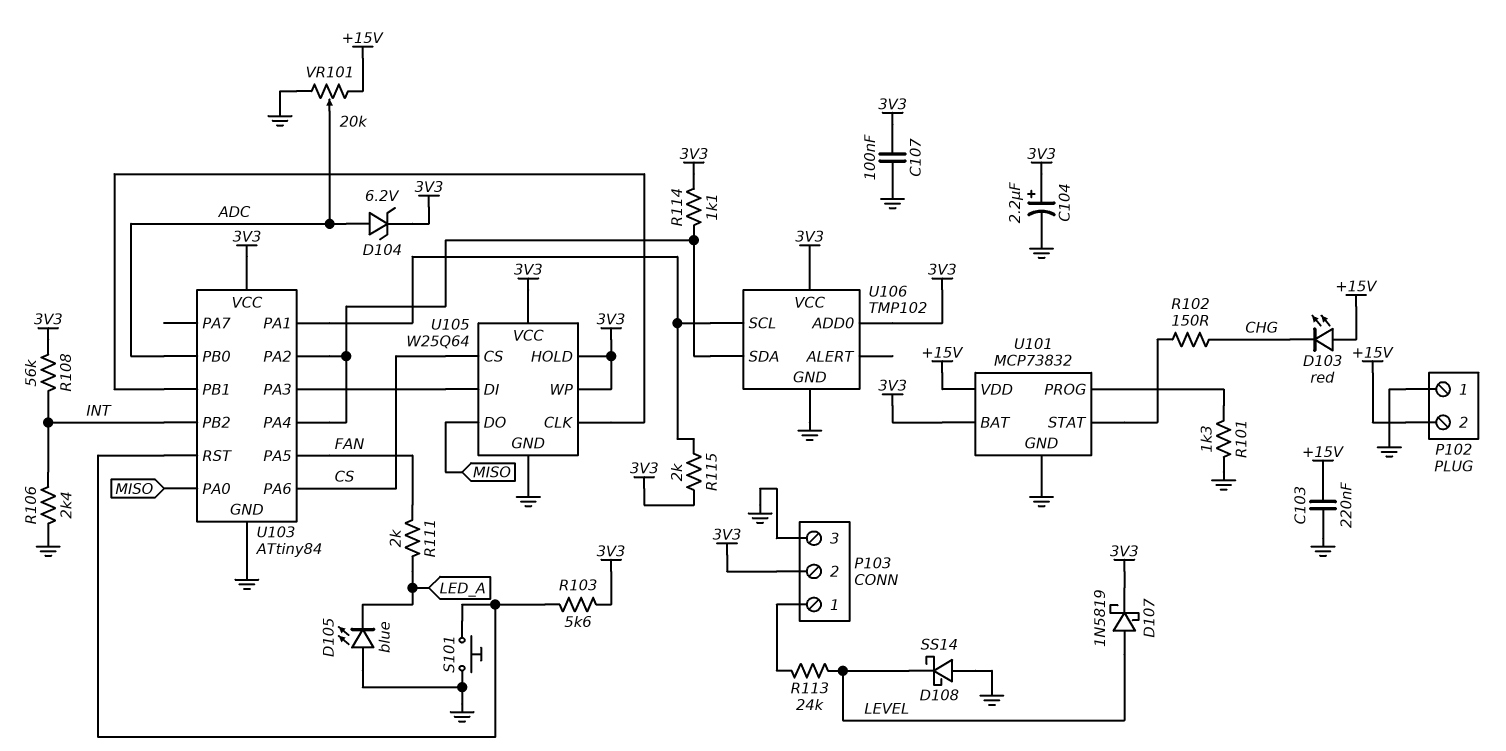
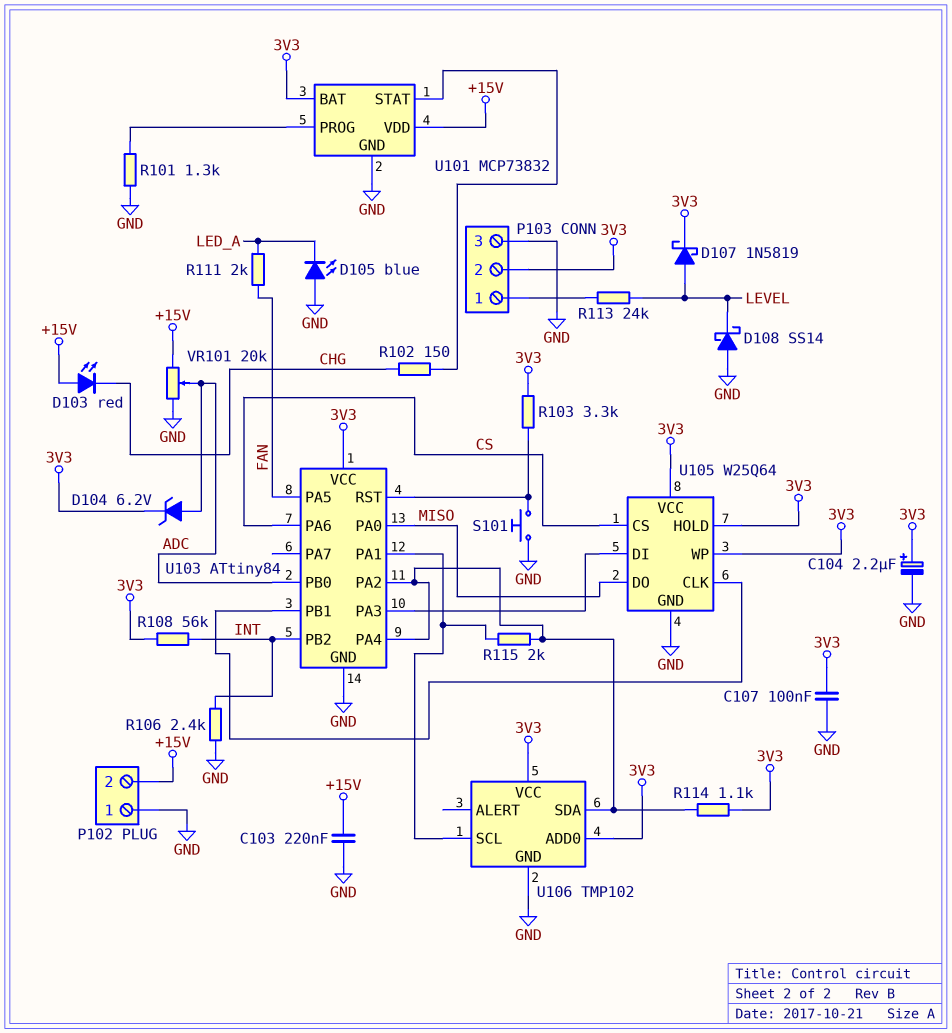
R103: 5.6k (3V3, U103/RST) -> 3.3k (3V3, U103/RST)
R115: 2k (3V3, U103/PA1) -> 2k (U103/PA1, U103/PA2)

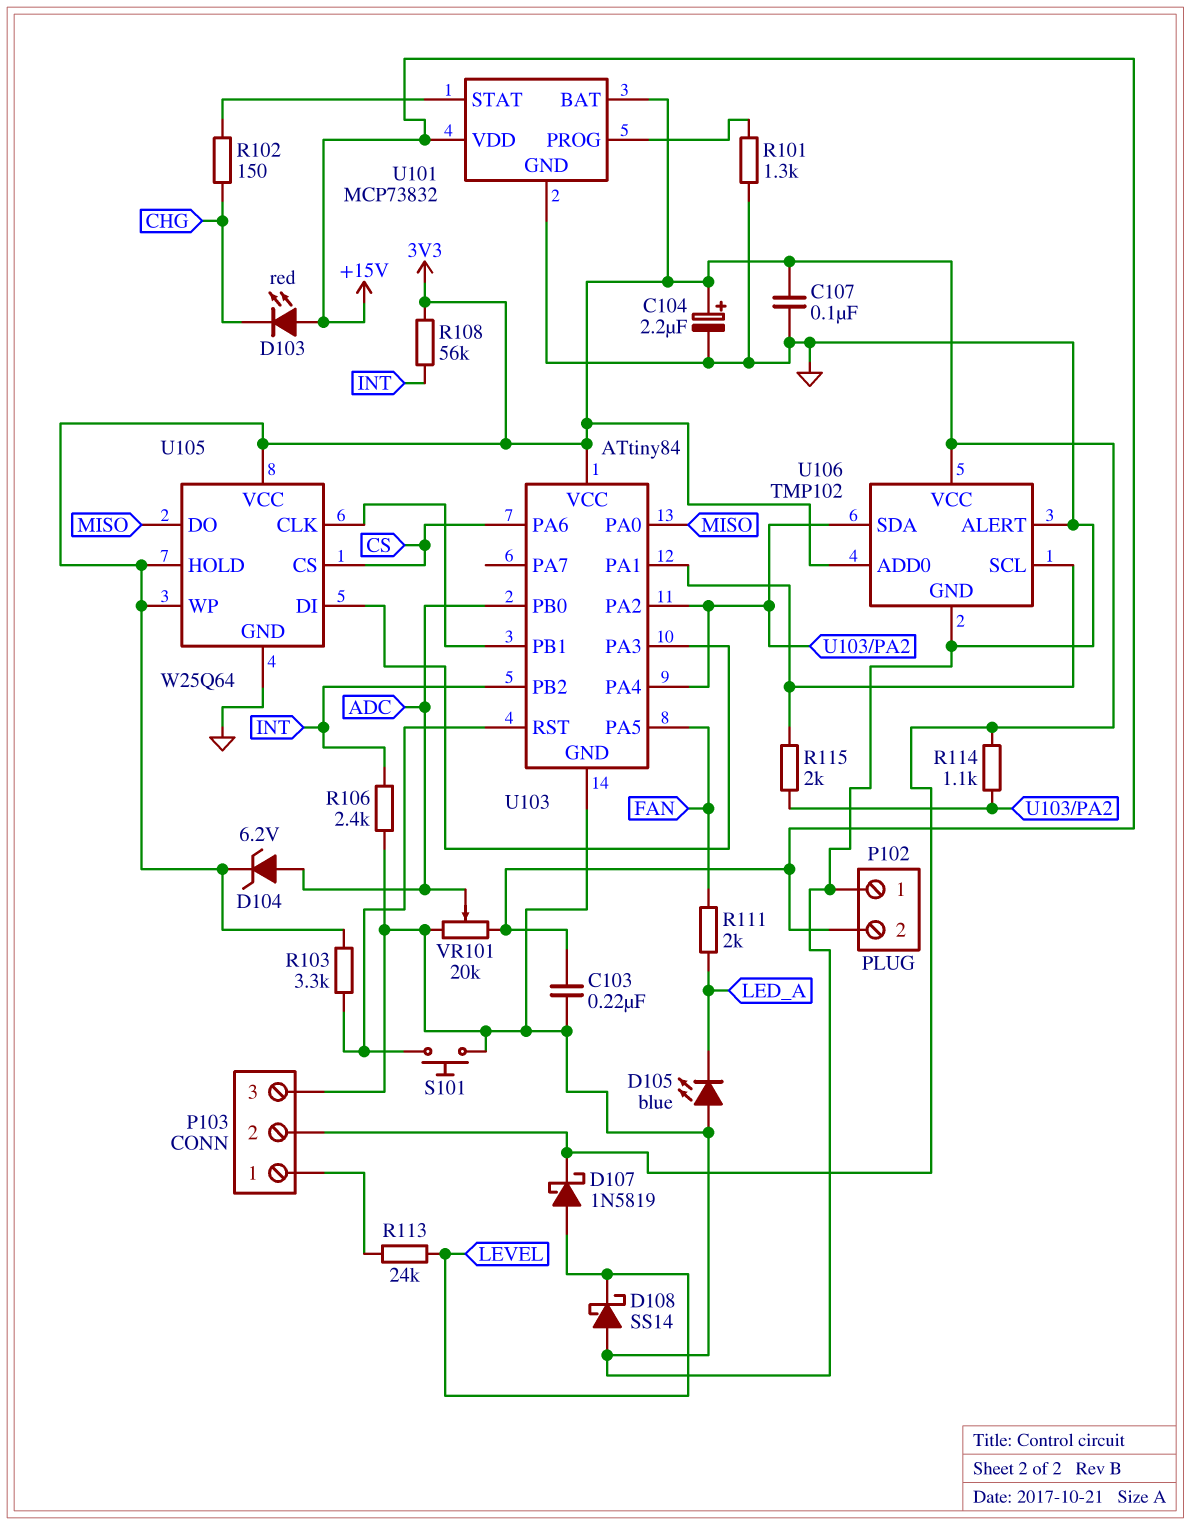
U106 pin ALERT: none -> GND

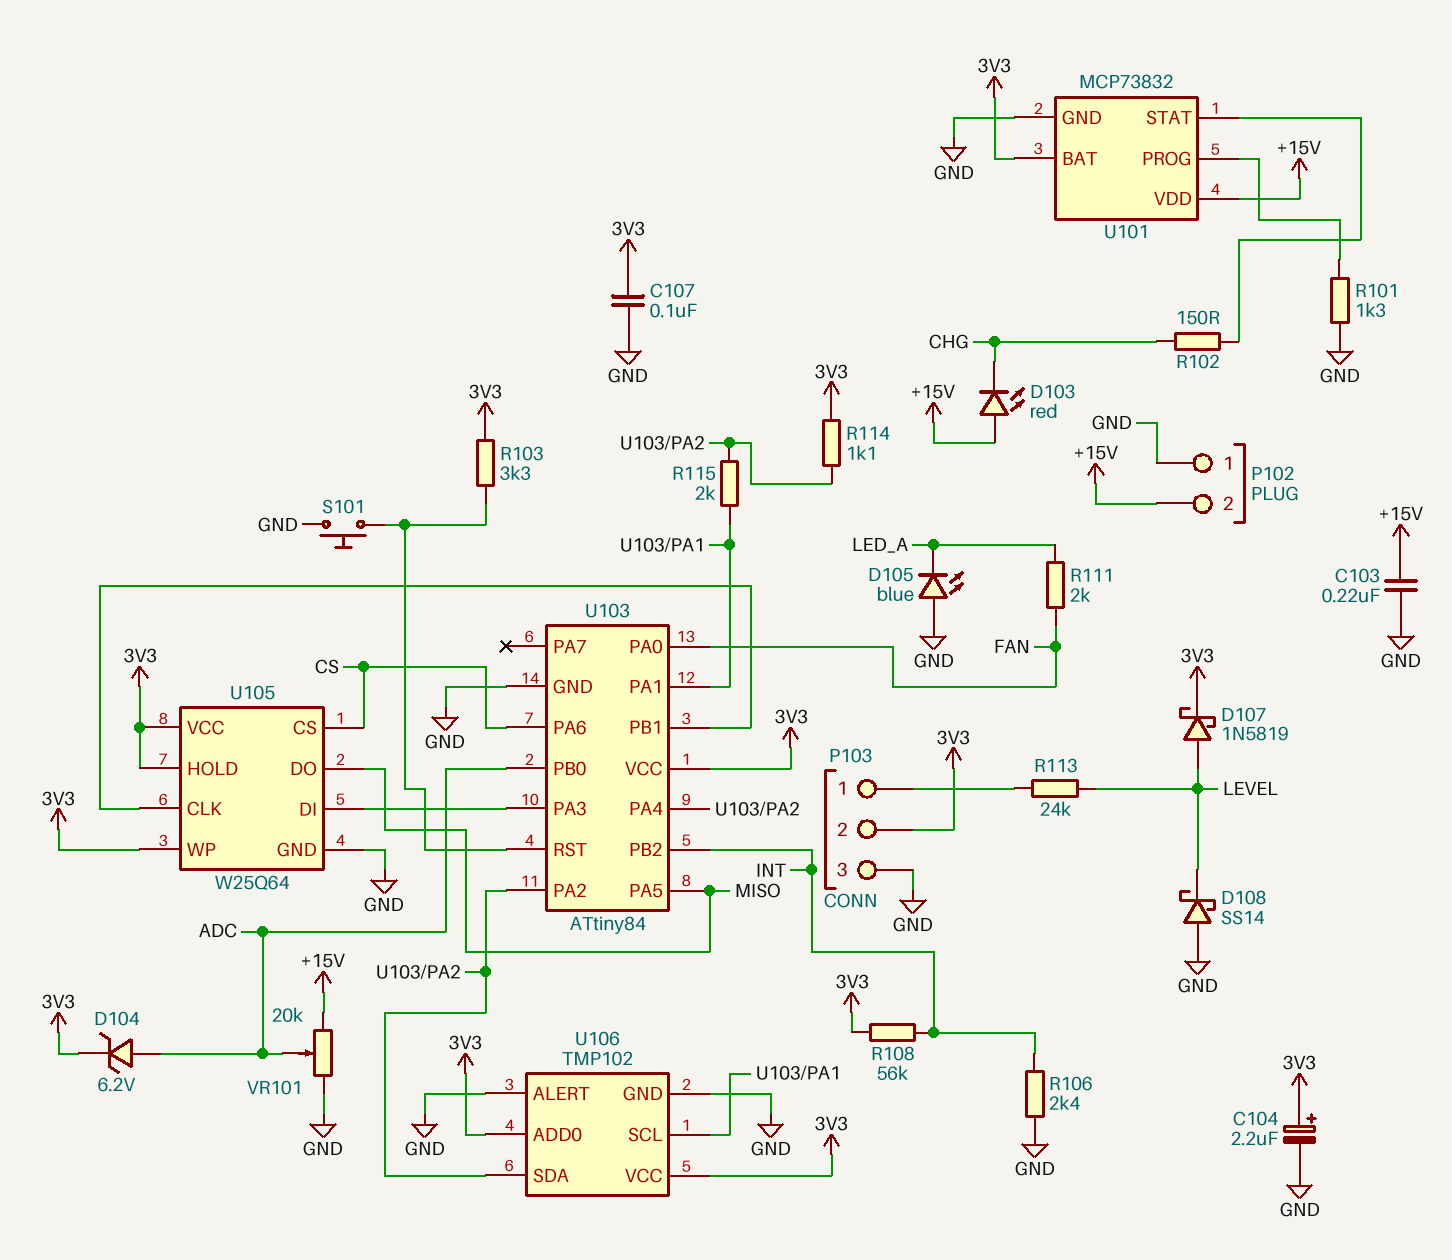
U103 pin PA0: MISO -> FAN
U103 pin PA5: FAN -> MISO

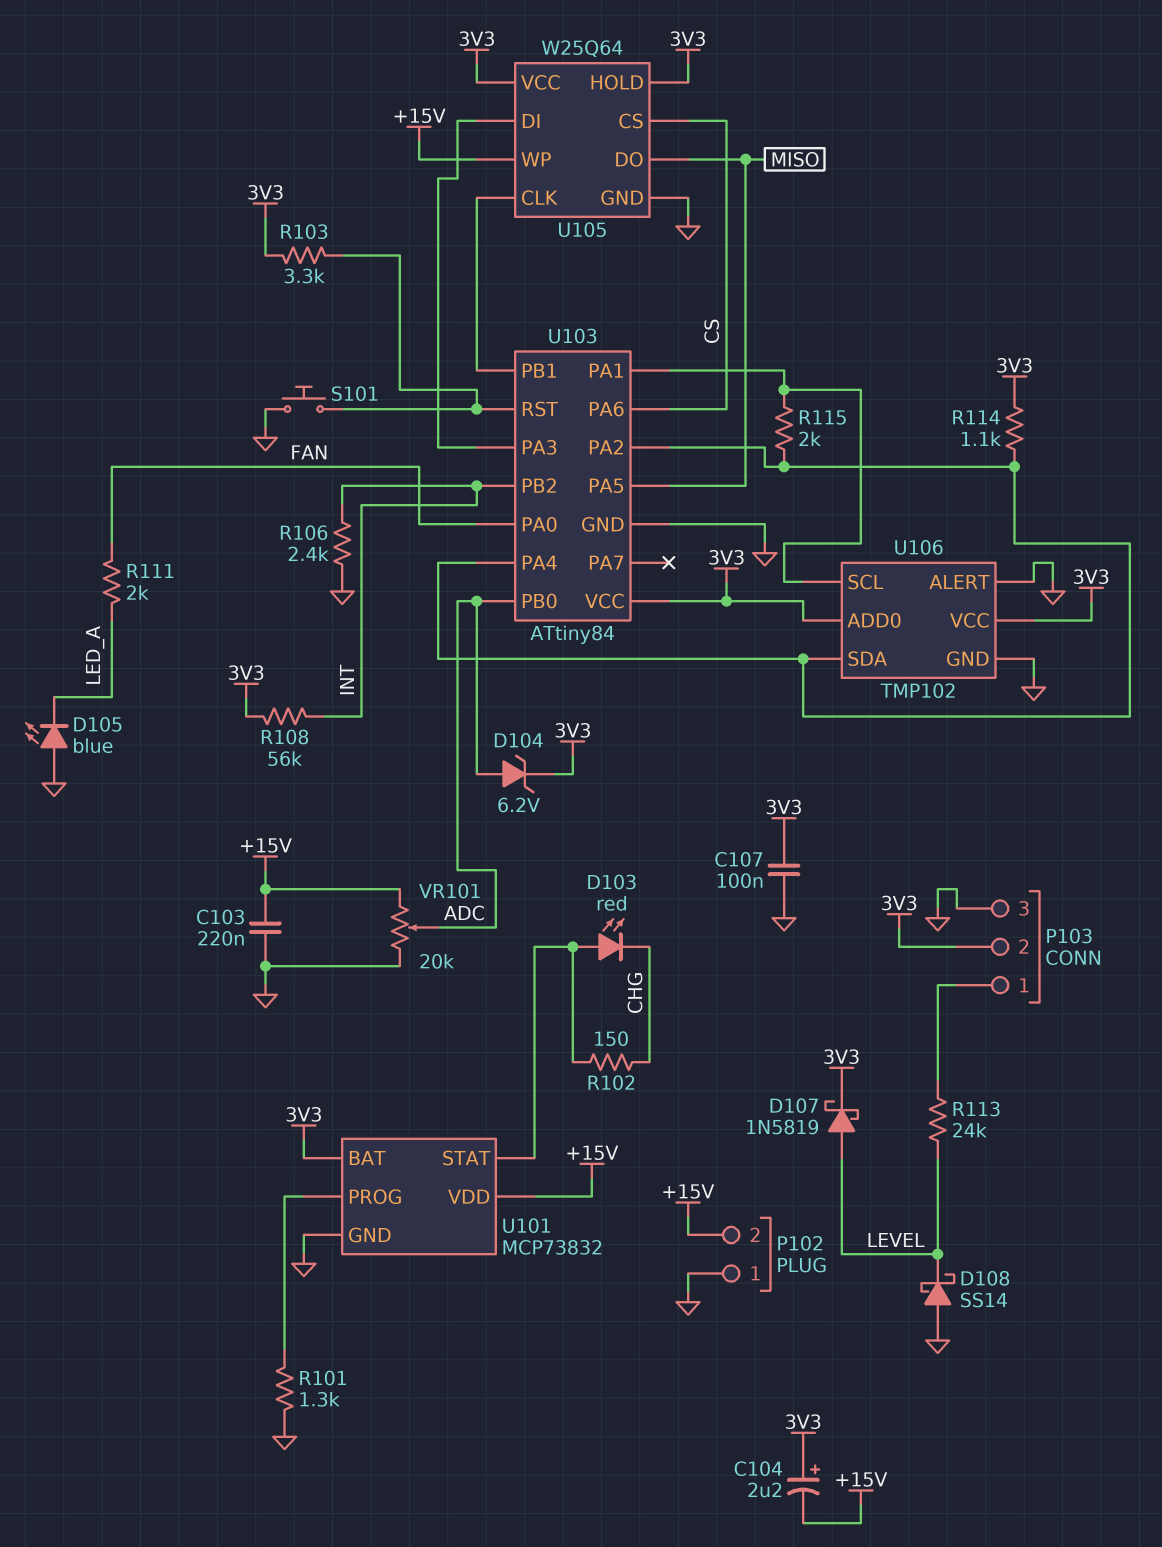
C104: 2.2uF (plus 3V3, minus GND) -> 2.2uF (plus 3V3, minus +15V)
D103: LED red (A +15V, K CHG) -> LED red (A U101/STAT, K CHG)
U105 pin WP: 3V3 -> +15V

